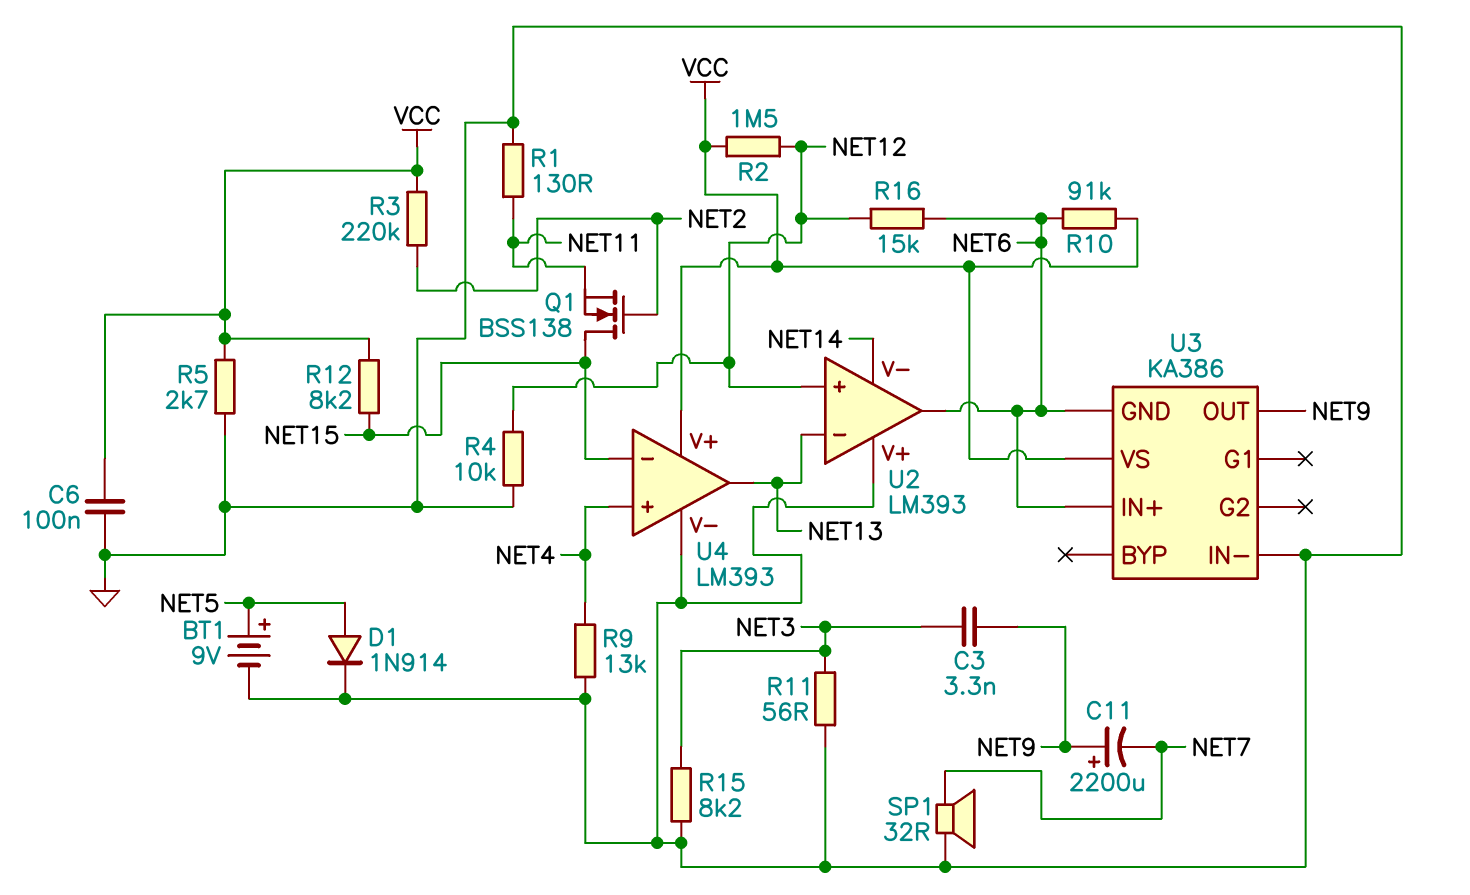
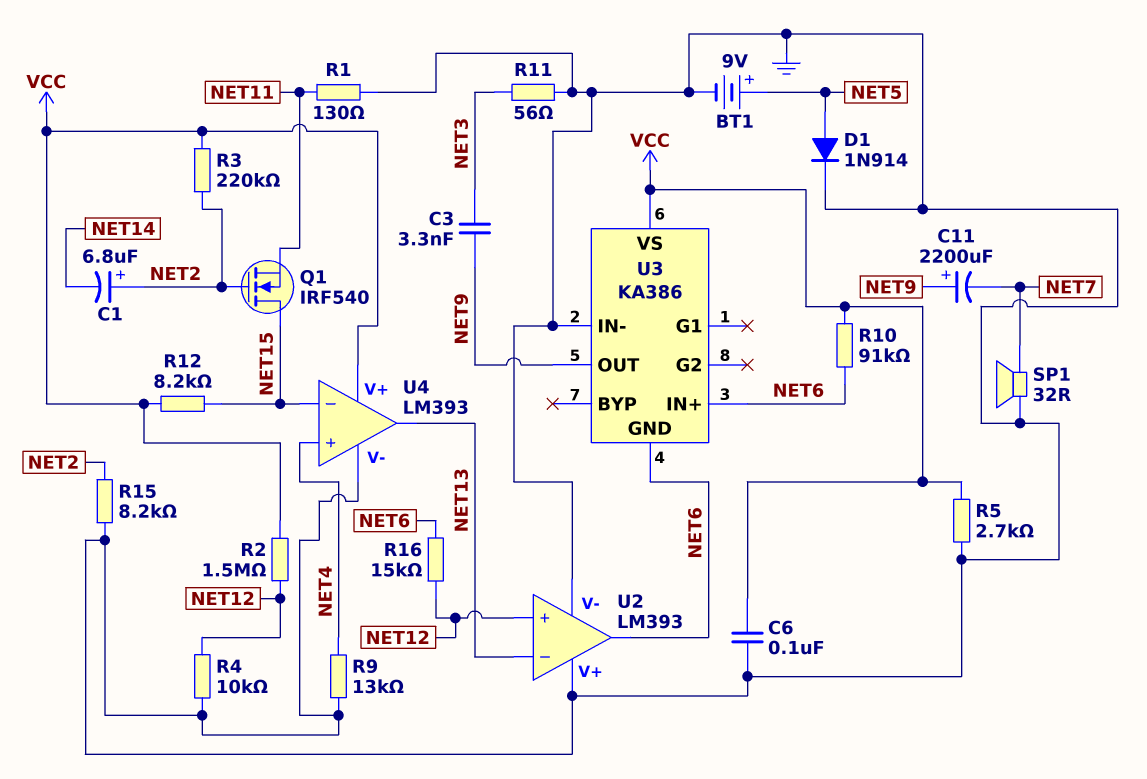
C1: none -> 6.8uF (plus NET2, minus NET14)
Q1: NMOS BSS138 (G NET2, D NET15, S NET11) -> NMOS IRF540 (G NET2, D NET15, S NET11)
R15: 8.2k (GND, NET3) -> 8.2k (GND, NET2)
U2 pin V-: NET14 -> GND

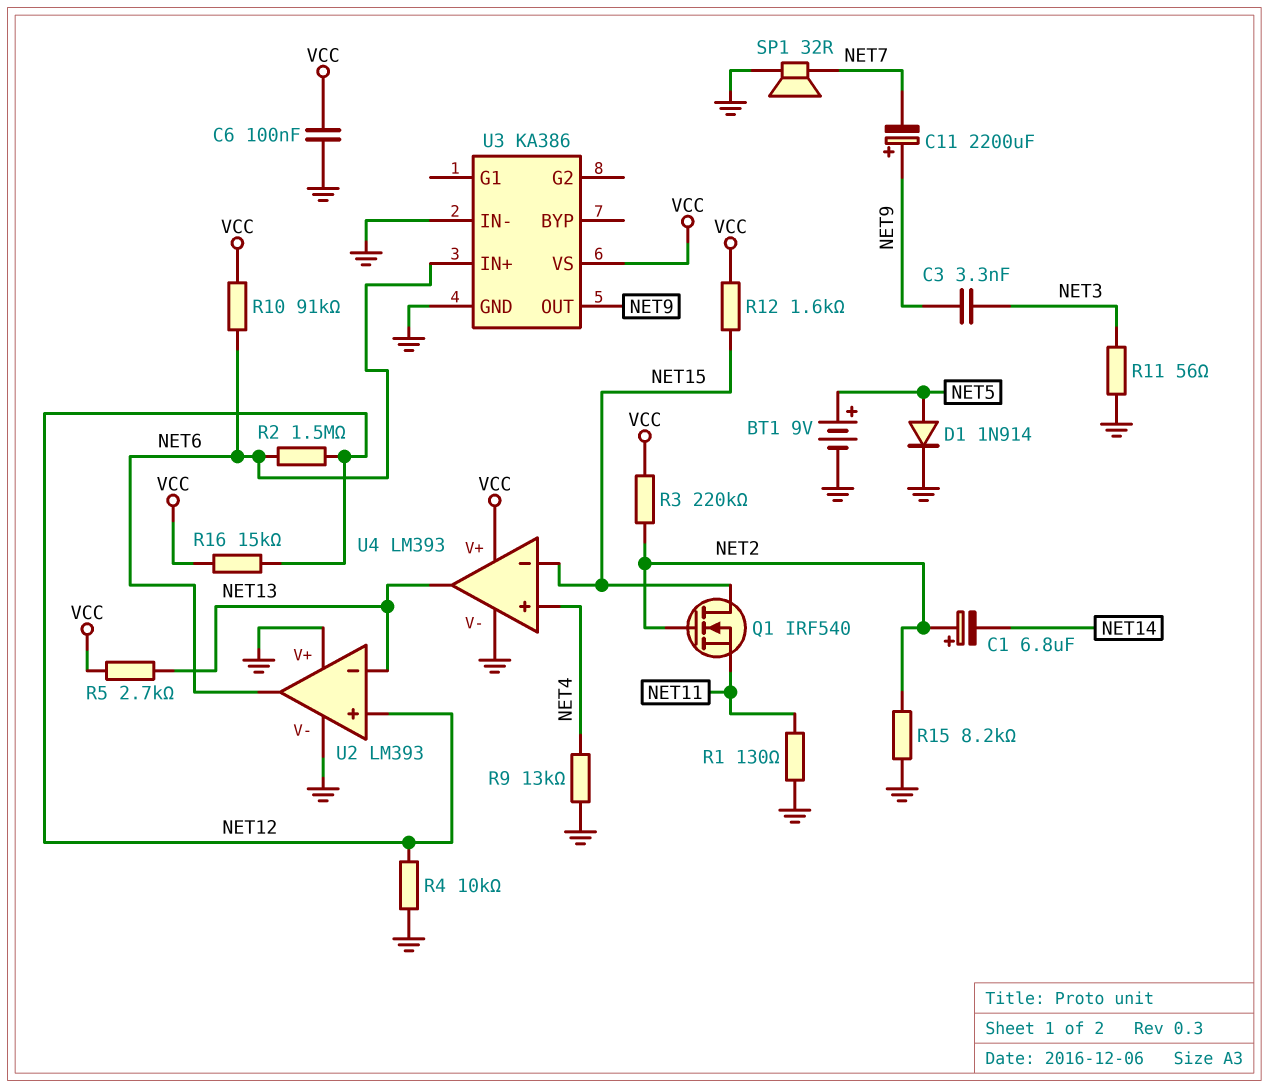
R2: 1.5M (NET12, VCC) -> 1.5M (NET6, NET12)
R5: 2.7k (GND, VCC) -> 2.7k (NET13, VCC)
R12: 8.2k (NET15, VCC) -> 1.6k (NET15, VCC)
R16: 15k (NET6, NET12) -> 15k (NET12, VCC)
U3 pin GND: NET6 -> GND

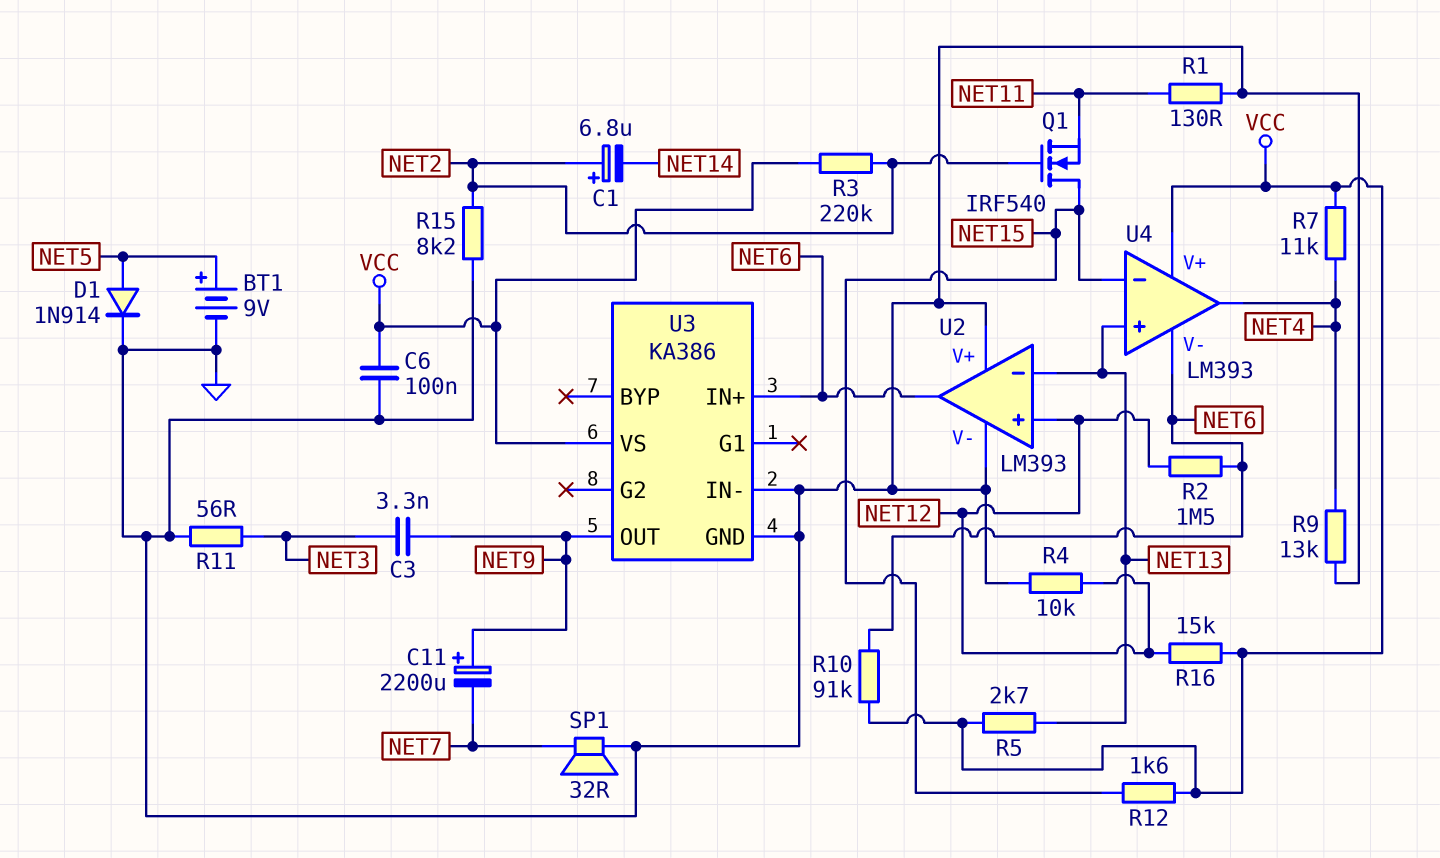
R7: none -> 11k (NET4, VCC)
U4 pin V-: GND -> NET6
U4 pin in+: NET4 -> NET13
U4 pin out: NET13 -> NET4

